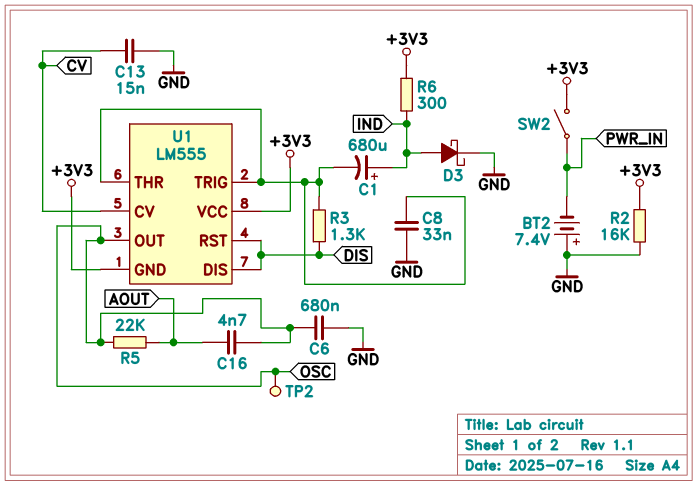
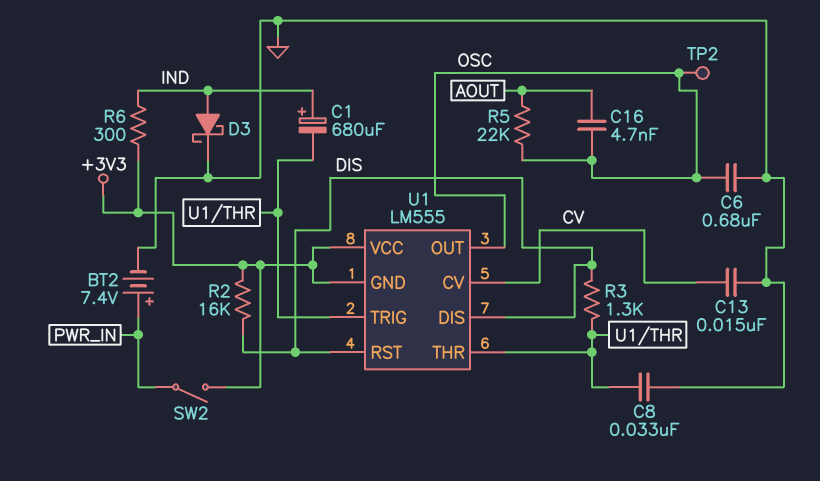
BT2: 7.4V (plus GND, minus PWR_IN) -> 7.4V (plus PWR_IN, minus GND)
R2: 16k (+3V3, GND) -> 16k (+3V3, DIS)

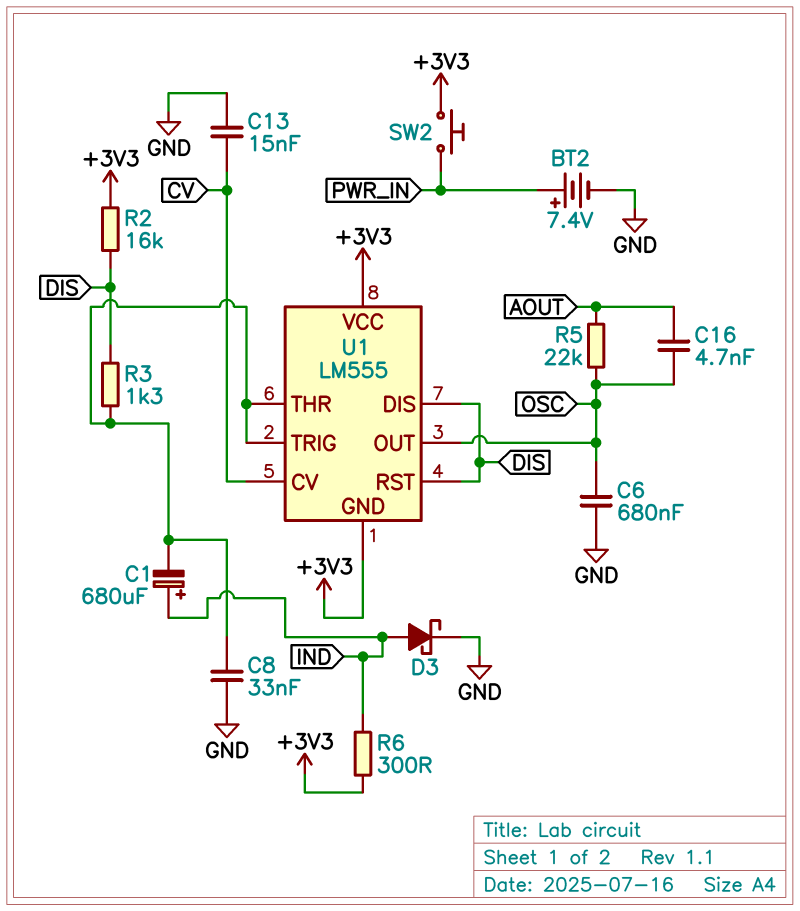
SW2: switch (+3V3, PWR_IN) -> button (+3V3, PWR_IN)
TP2: test point (OSC) -> none

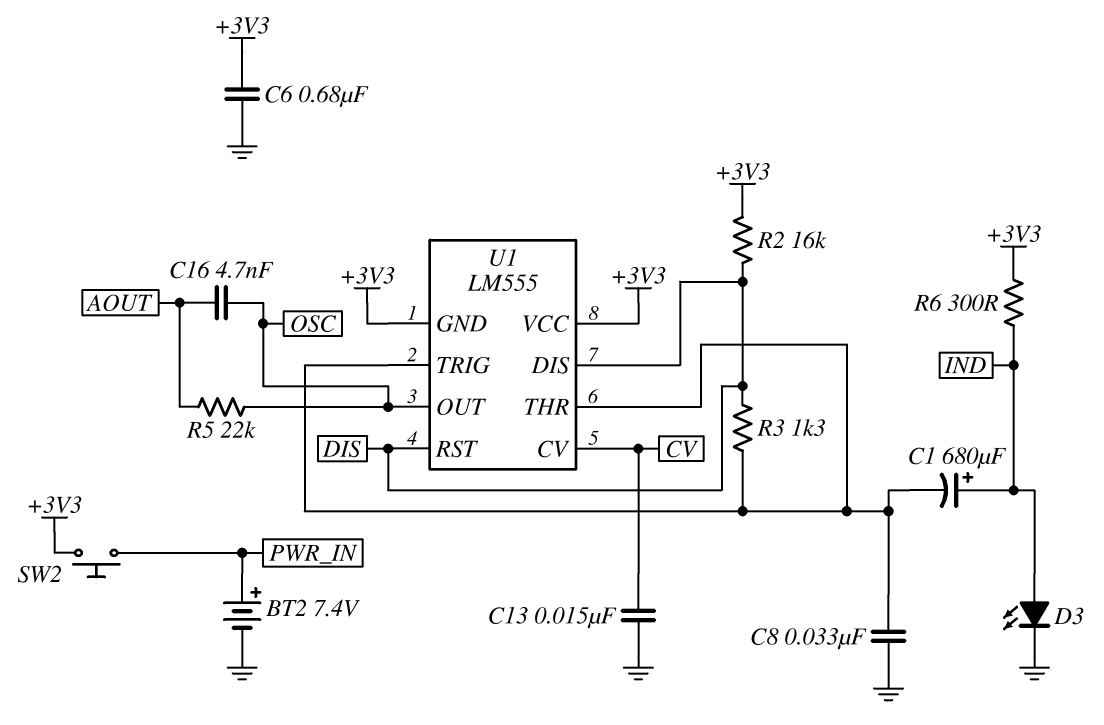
C6: 680nF (GND, OSC) -> 680nF (+3V3, GND)
D3: schottky (A IND, K GND) -> LED (A IND, K GND)

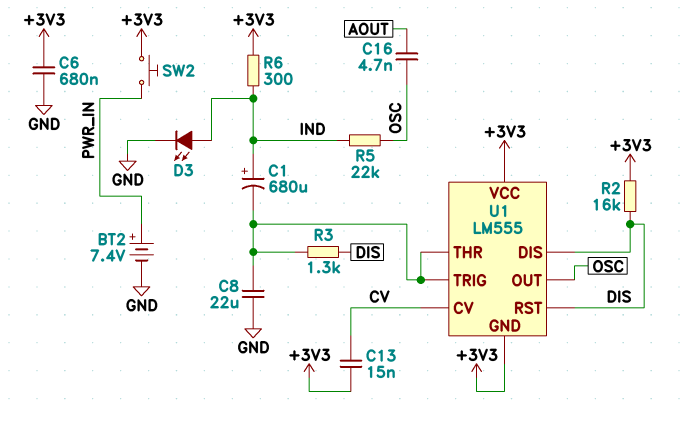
C8: 33nF (GND, U1/THR) -> 22uF (GND, U1/THR)
C13: 15nF (CV, GND) -> 15nF (+3V3, CV)
R5: 22k (AOUT, OSC) -> 22k (IND, OSC)

